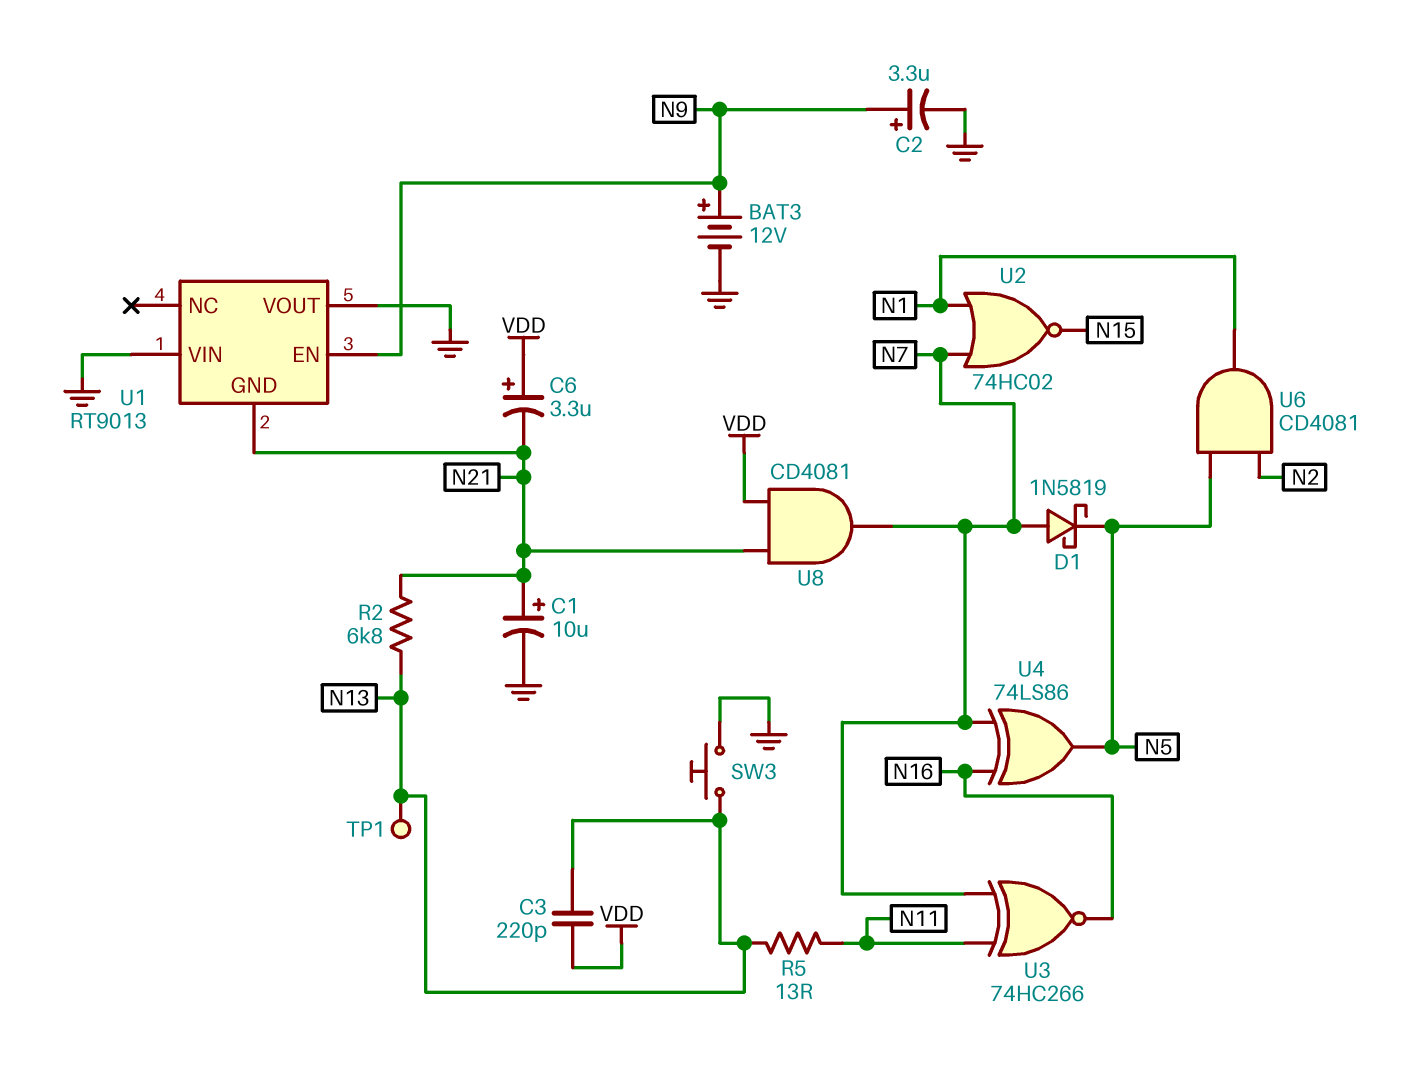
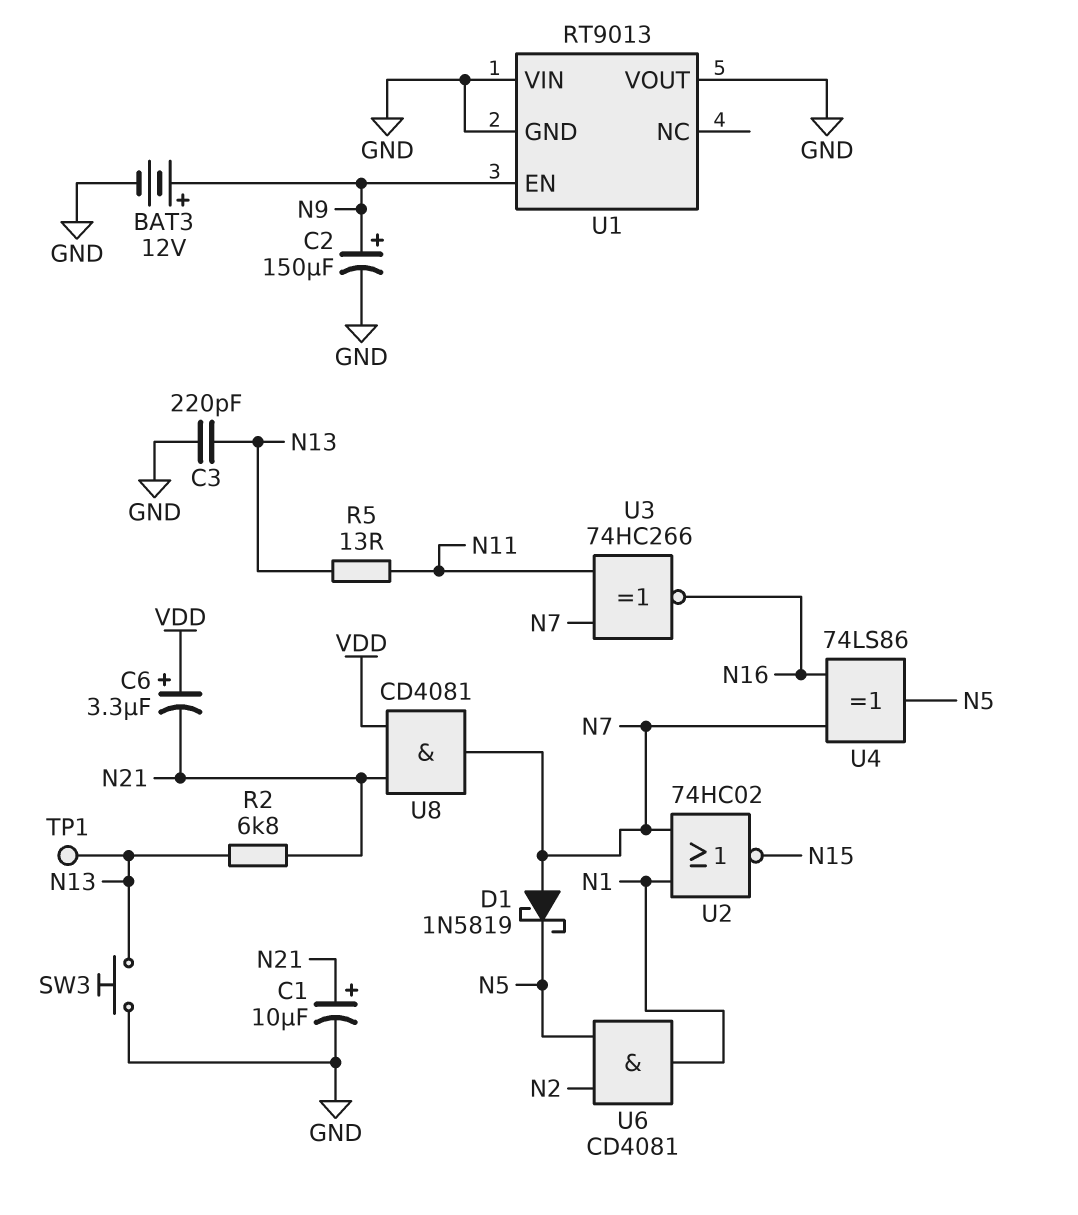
C2: 3.3uF (plus N9, minus GND) -> 150uF (plus N9, minus GND)
C3: 220pF (N13, VDD) -> 220pF (GND, N13)
U1 pin GND: N21 -> GND

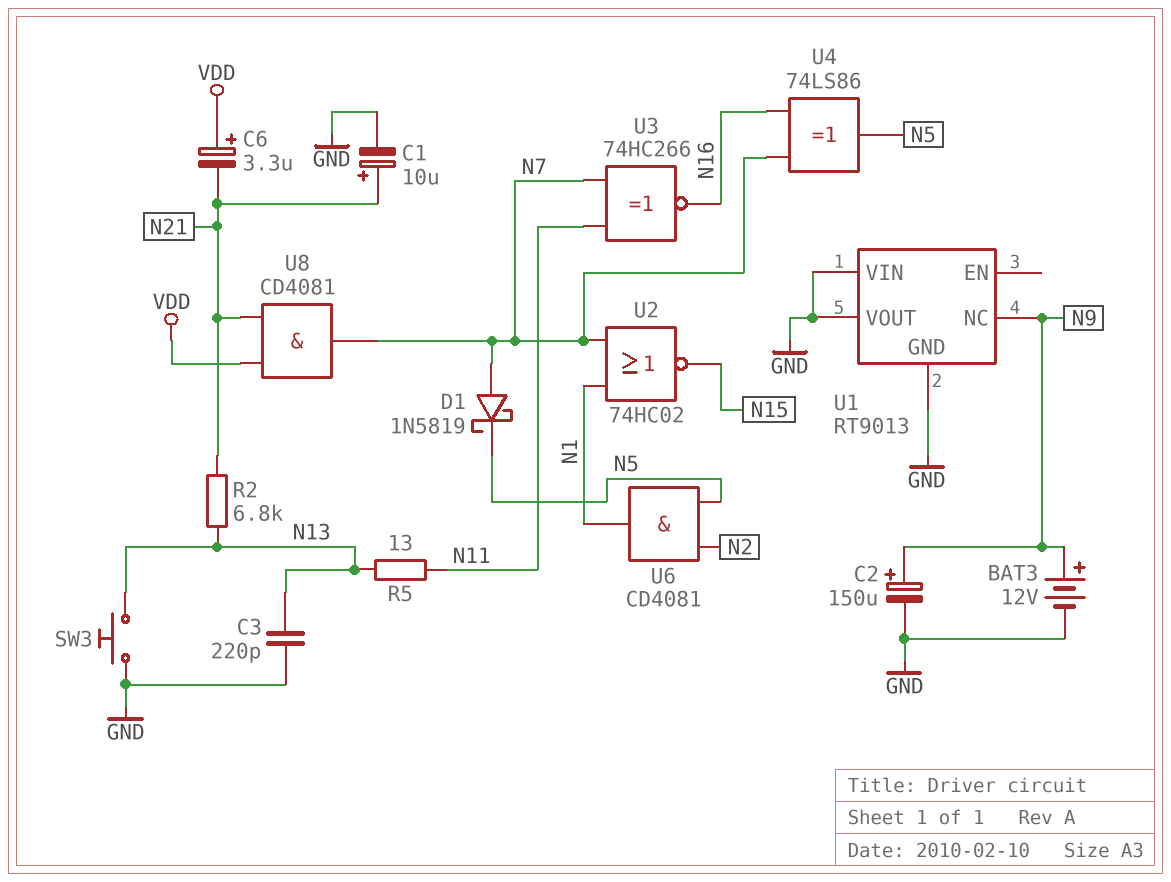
TP1: test point (N13) -> none
U1 pin EN: N9 -> none
U1 pin NC: none -> N9

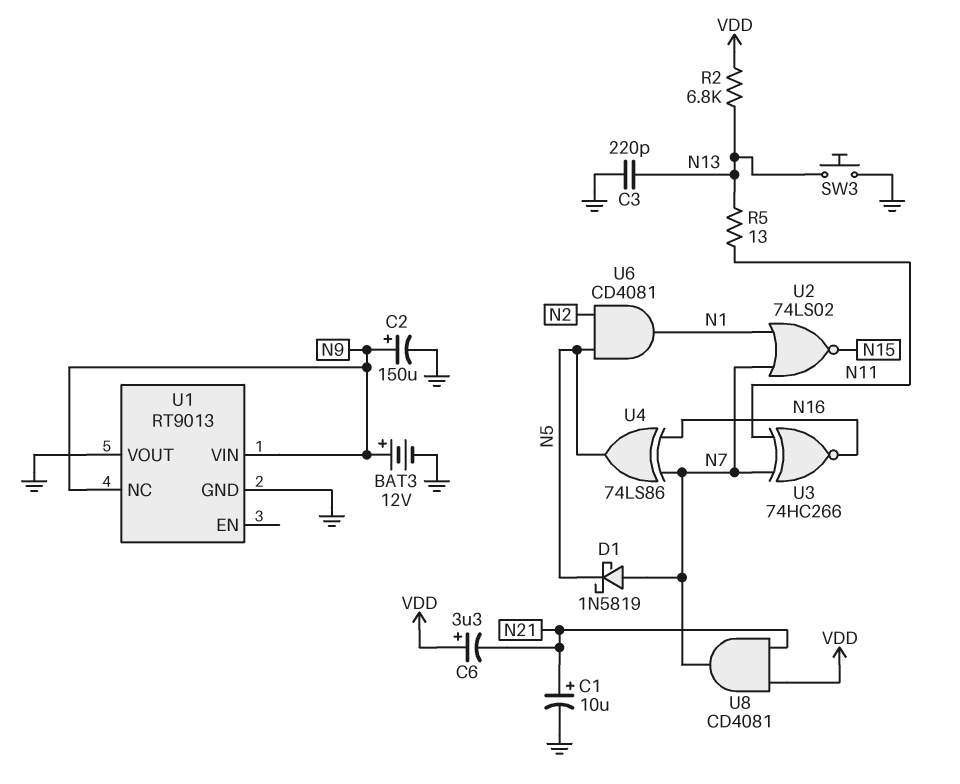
R2: 6.8k (N13, N21) -> 6.8k (N13, VDD)
U1 pin VIN: GND -> N9
U2: NOR 74HC02 (in N1, in N7, out N15) -> NOR 74LS02 (in N1, in N7, out N15)

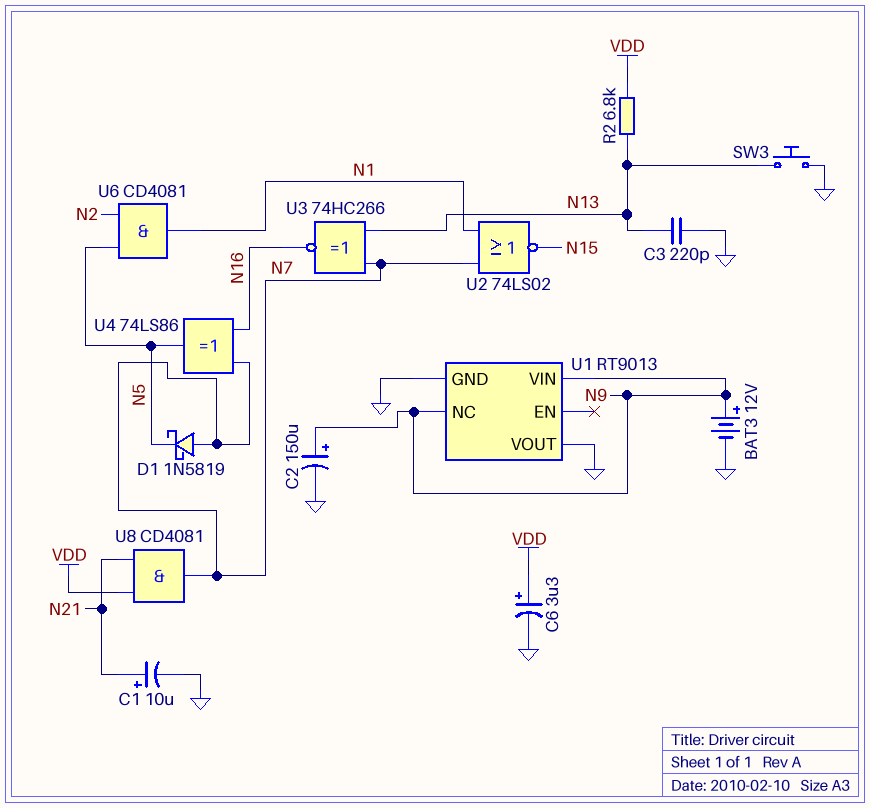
C6: 3.3uF (plus VDD, minus N21) -> 3.3uF (plus VDD, minus GND)
R5: 13 (N11, N13) -> none
U3: XNOR 74HC266 (in N7, in N11, out N16) -> XNOR 74HC266 (in N7, in N13, out N16)

